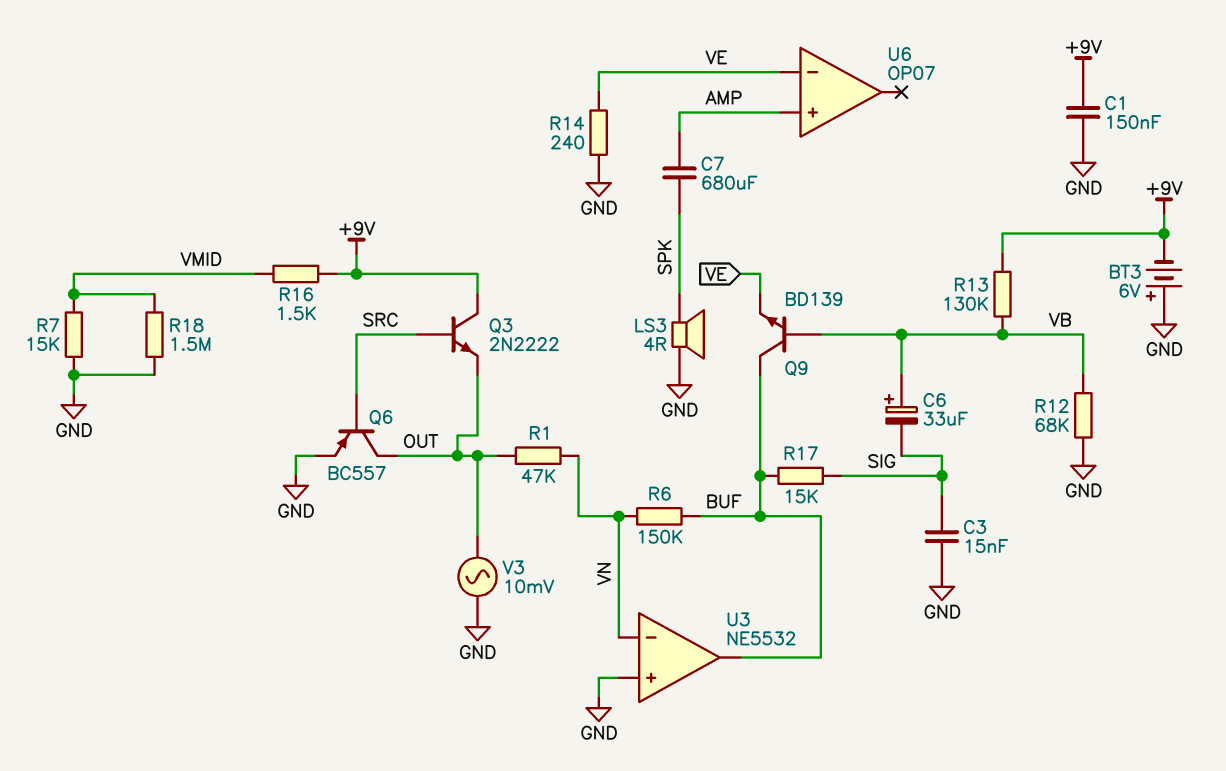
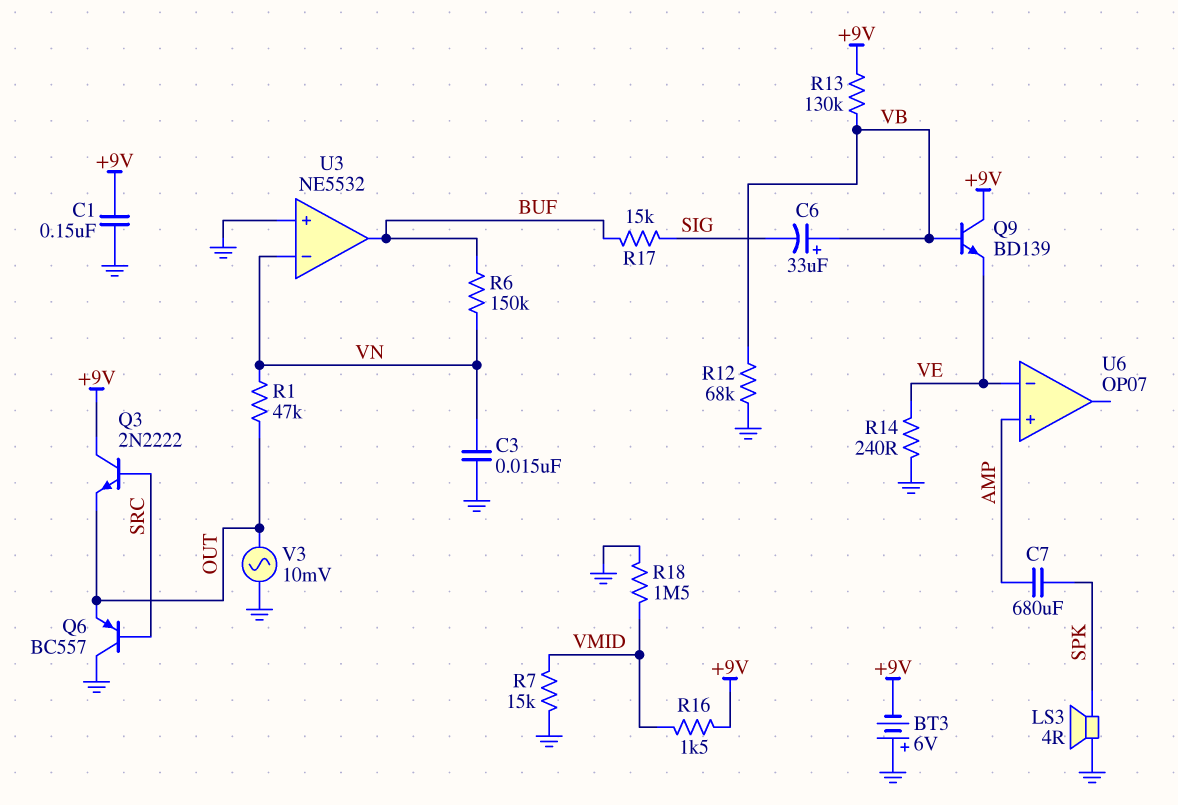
C3: 15nF (GND, SIG) -> 15nF (GND, VN)
Q6: PNP BC557 (B SRC, C OUT, E GND) -> PNP BC557 (B SRC, C GND, E OUT)
Q9: NPN BD139 (B VB, C BUF, E VE) -> NPN BD139 (B VB, C +9V, E VE)

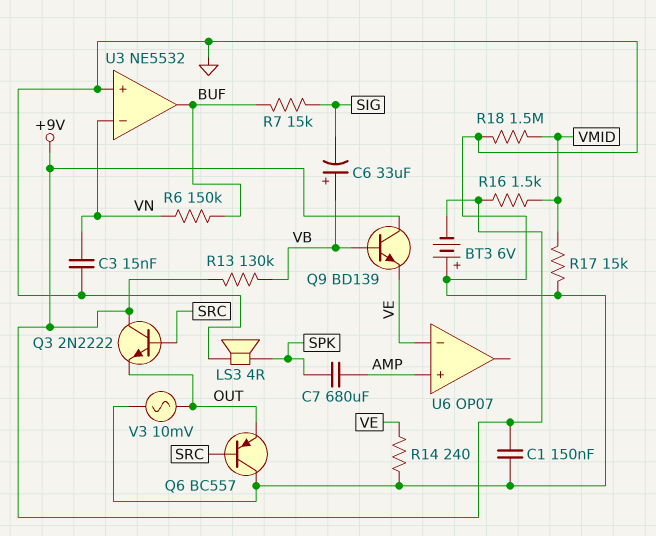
R1: 47k (OUT, VN) -> none
R7: 15k (GND, VMID) -> 15k (BUF, SIG)
R12: 68k (GND, VB) -> none
R17: 15k (BUF, SIG) -> 15k (GND, VMID)

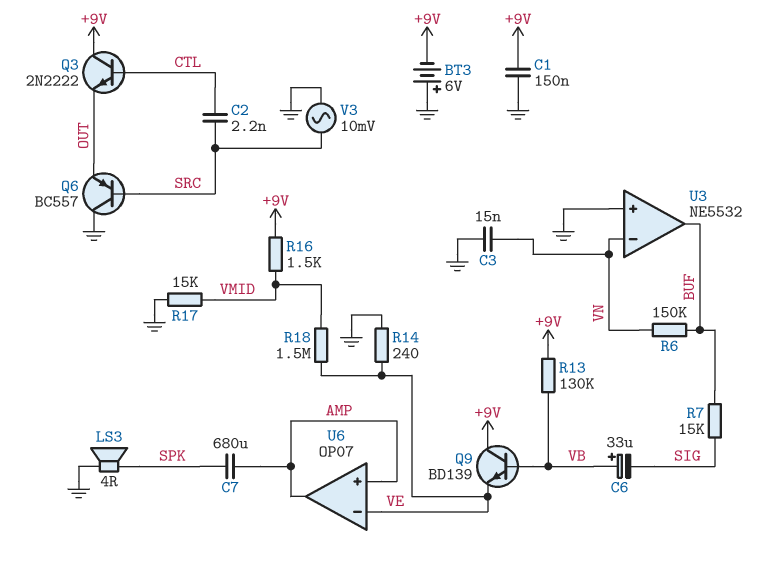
C2: none -> 2.2nF (CTL, SRC)
Q3: NPN 2N2222 (B SRC, C +9V, E OUT) -> NPN 2N2222 (B CTL, C +9V, E OUT)
R18: 1.5M (GND, VMID) -> 1.5M (VE, VMID)
U6 pin out: none -> AMP
V3: AC 10mV (GND, OUT) -> AC 10mV (GND, SRC)

